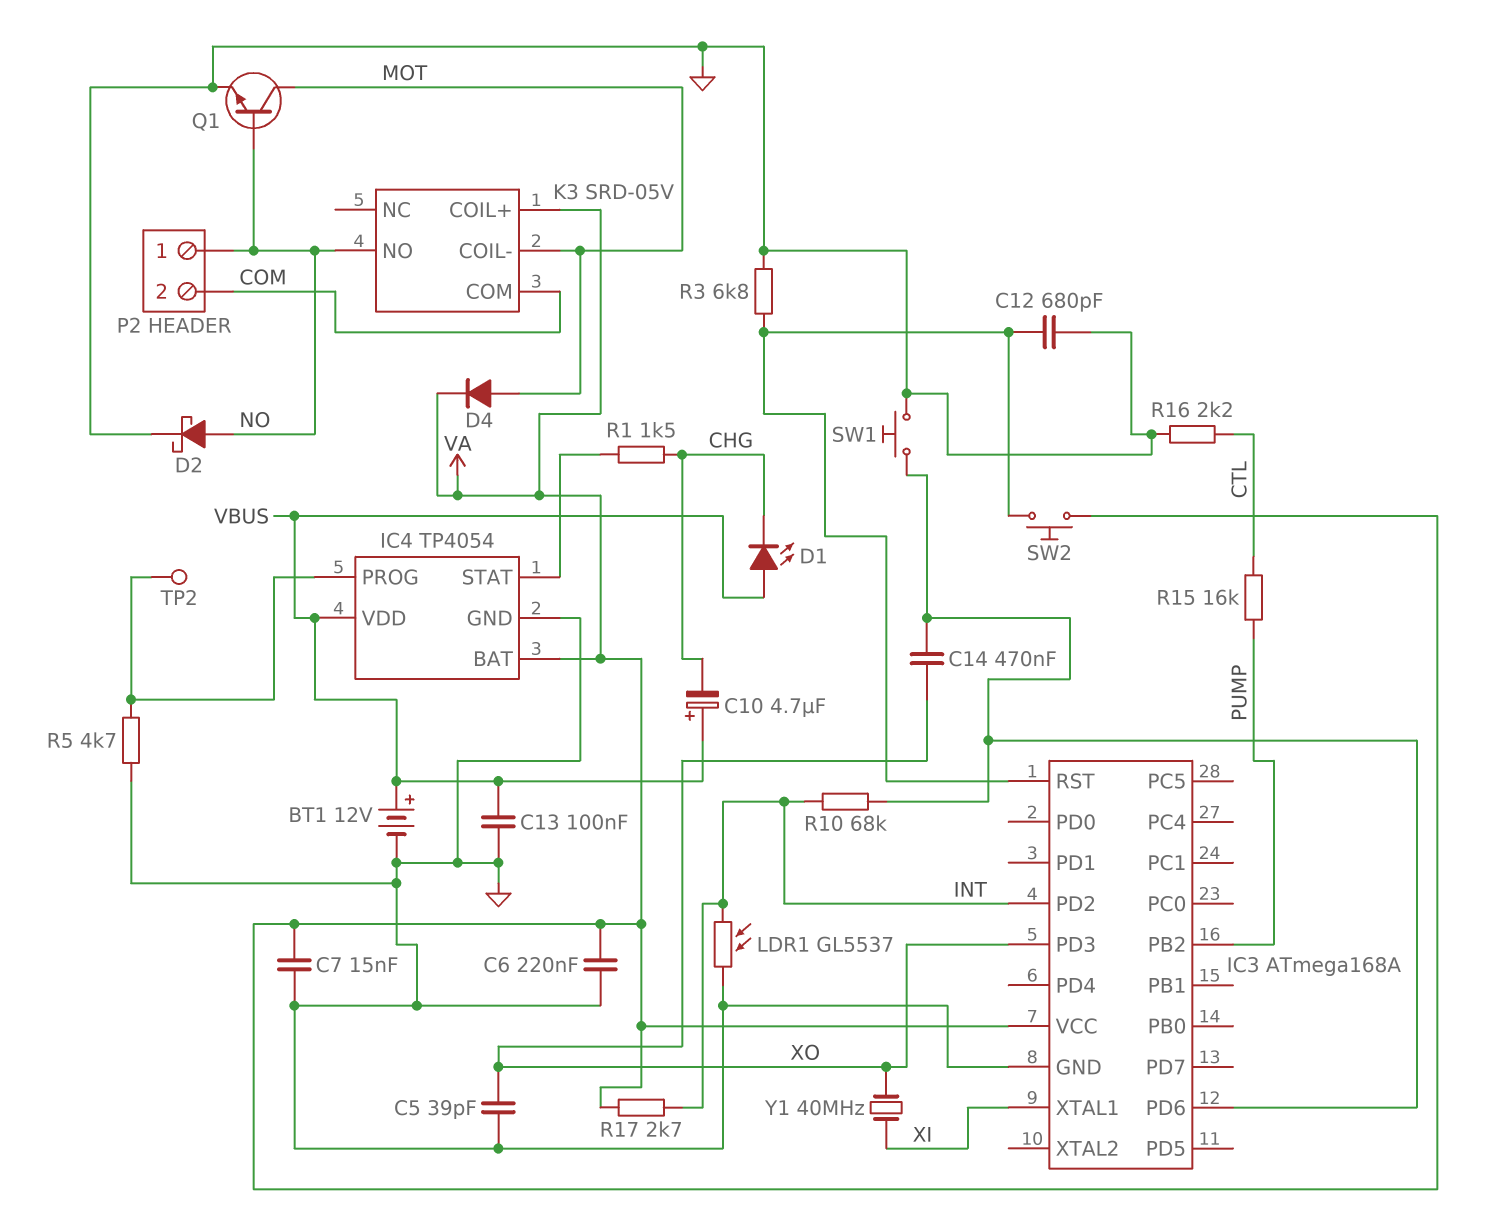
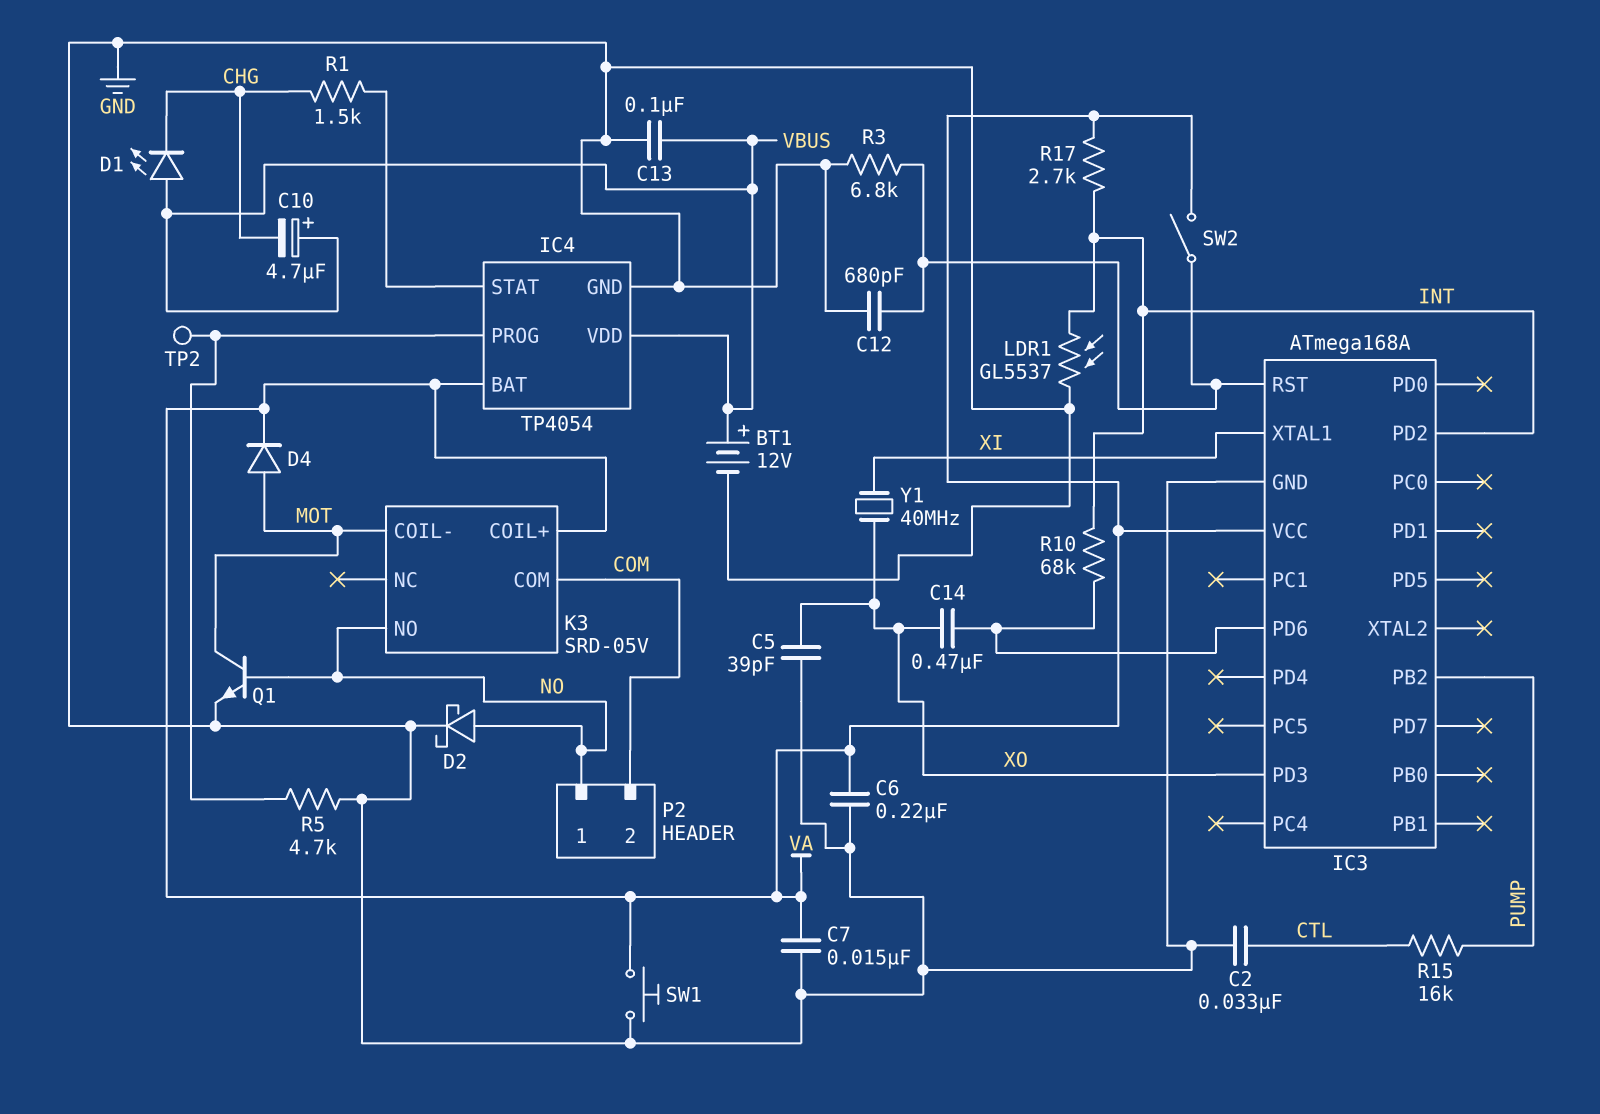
C2: none -> 33nF (CTL, GND)
R16: 2.2k (CTL, GND) -> none
SW1: button (GND, IC3/PD6) -> button (GND, VA)
SW2: button (IC3/RST, VA) -> switch (IC3/RST, VA)

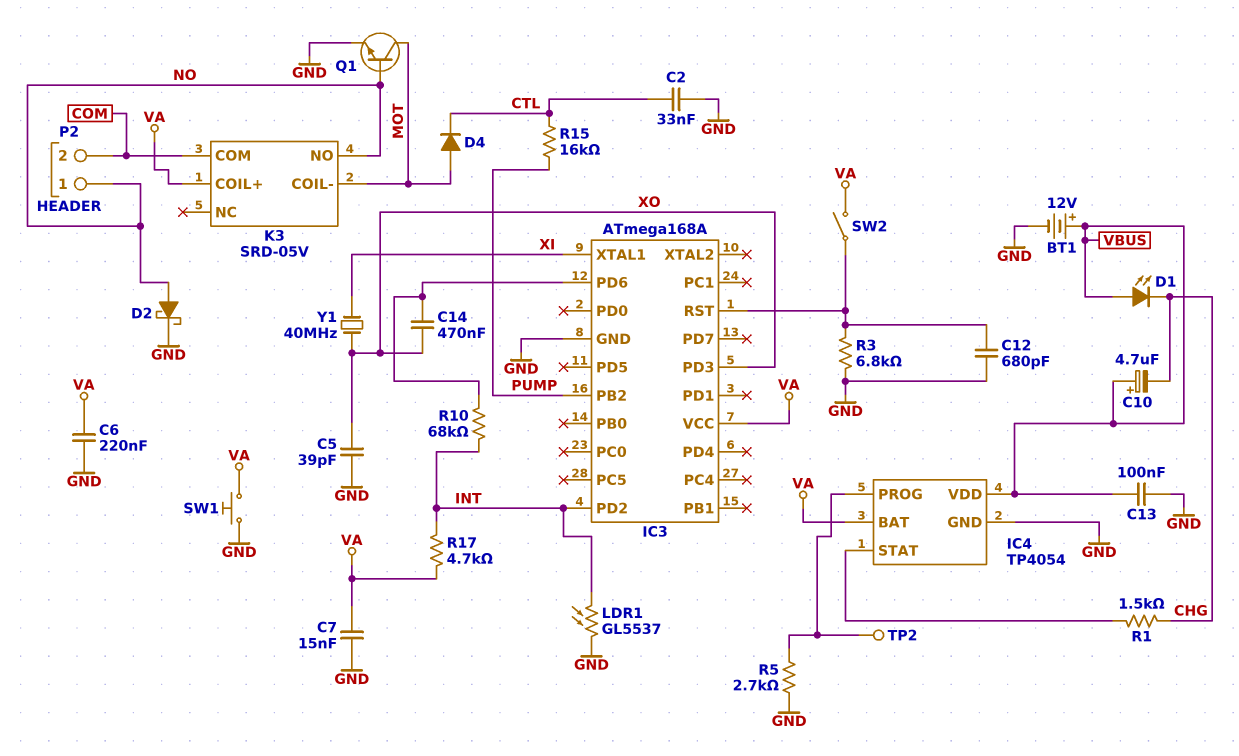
D4: diode (A MOT, K VA) -> diode (A MOT, K CTL)
R5: 4.7k (GND, IC4/PROG) -> 2.7k (GND, IC4/PROG)
R17: 2.7k (INT, VA) -> 4.7k (INT, VA)

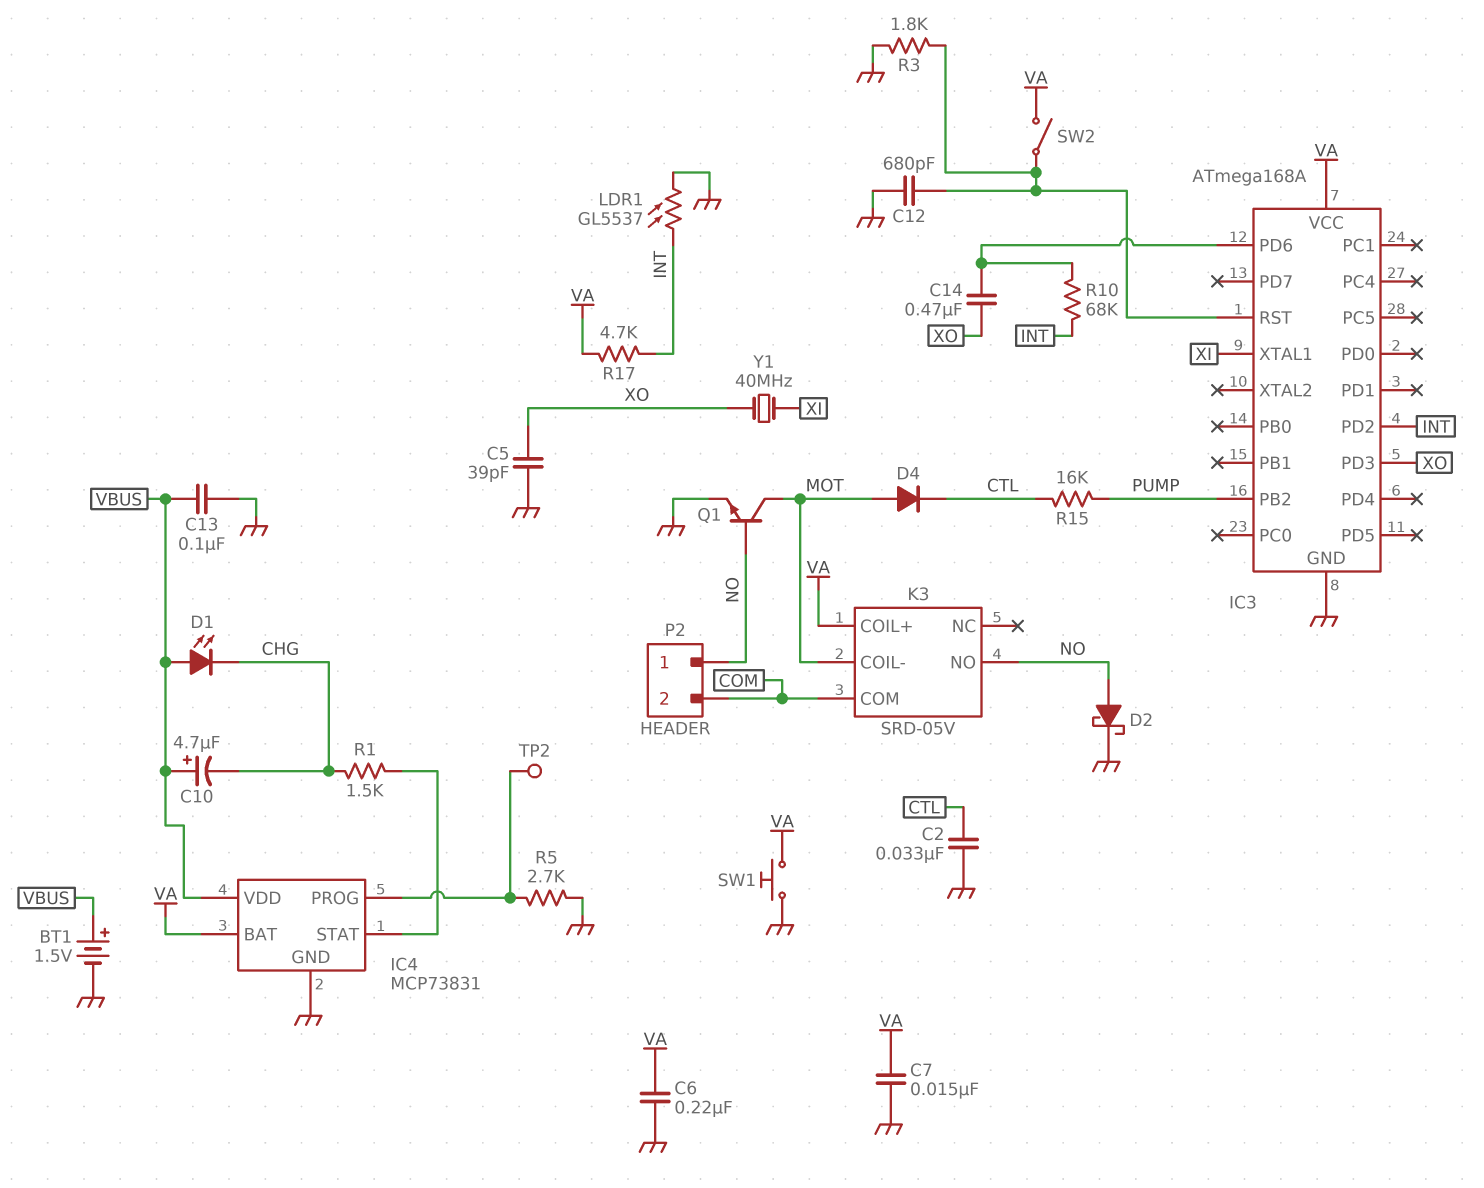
BT1: 12V (plus VBUS, minus GND) -> 1.5V (plus VBUS, minus GND)
IC4: TP4054 -> MCP73831
R3: 6.8k (GND, IC3/RST) -> 1.8k (GND, IC3/RST)

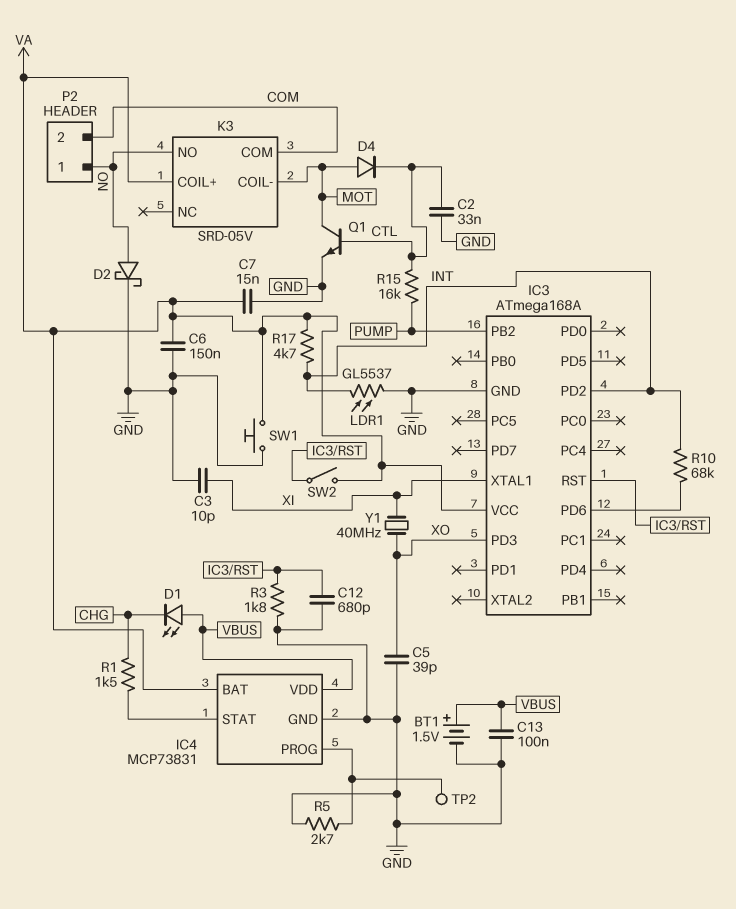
C3: none -> 10pF (GND, XI)
C6: 220nF (GND, VA) -> 150nF (GND, VA)
C10: 4.7uF (plus VBUS, minus CHG) -> none
C14: 470nF (IC3/PD6, XO) -> none
Q1: NPN (B NO, C MOT, E GND) -> NPN (B CTL, C MOT, E GND)

